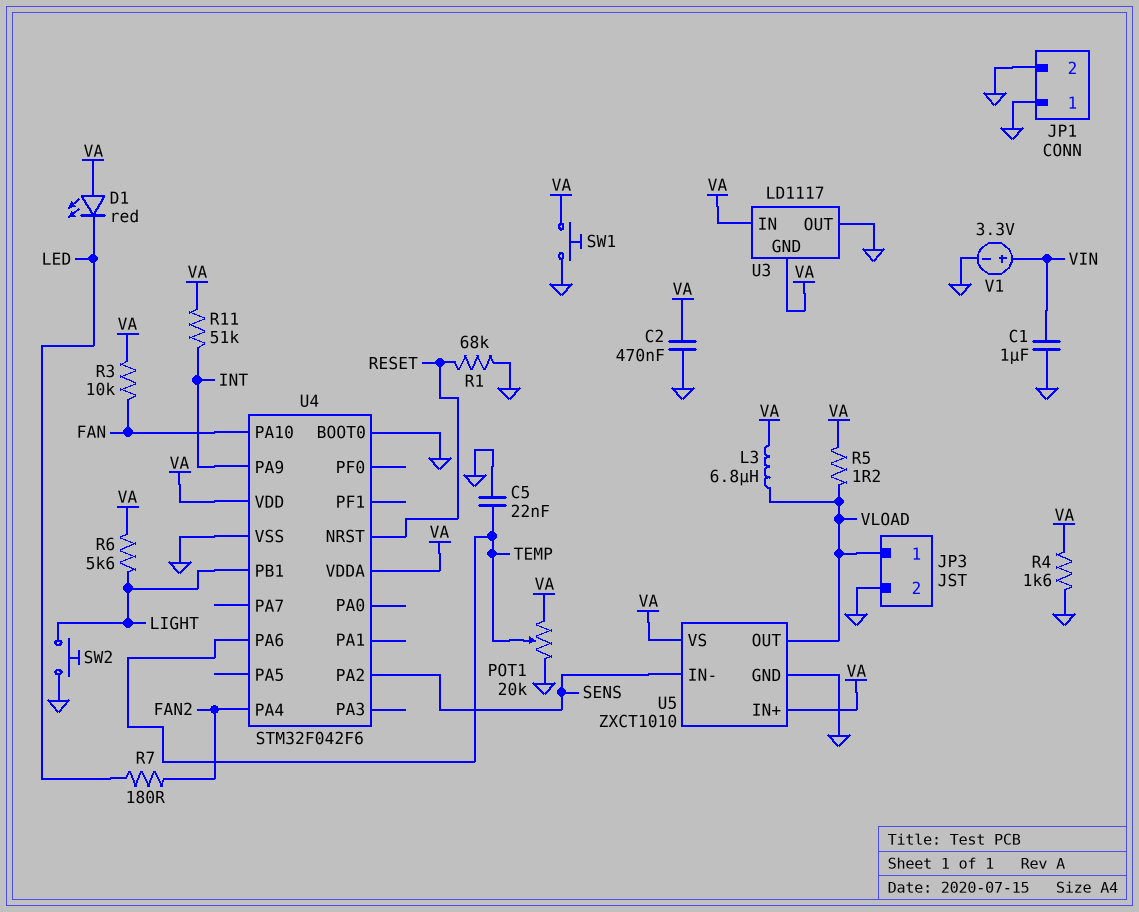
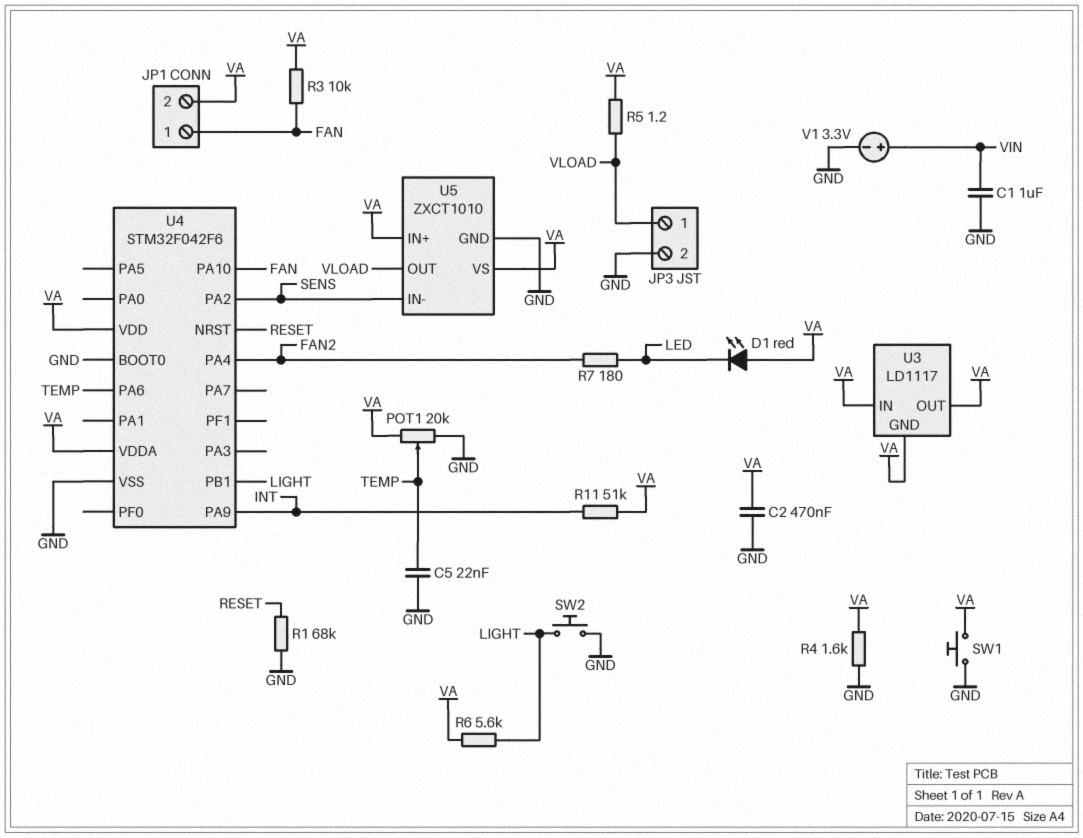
JP1 pin 1: GND -> FAN
JP1 pin 2: GND -> VA
L3: 6.8uH (VA, VLOAD) -> none
U3 pin OUT: GND -> VA

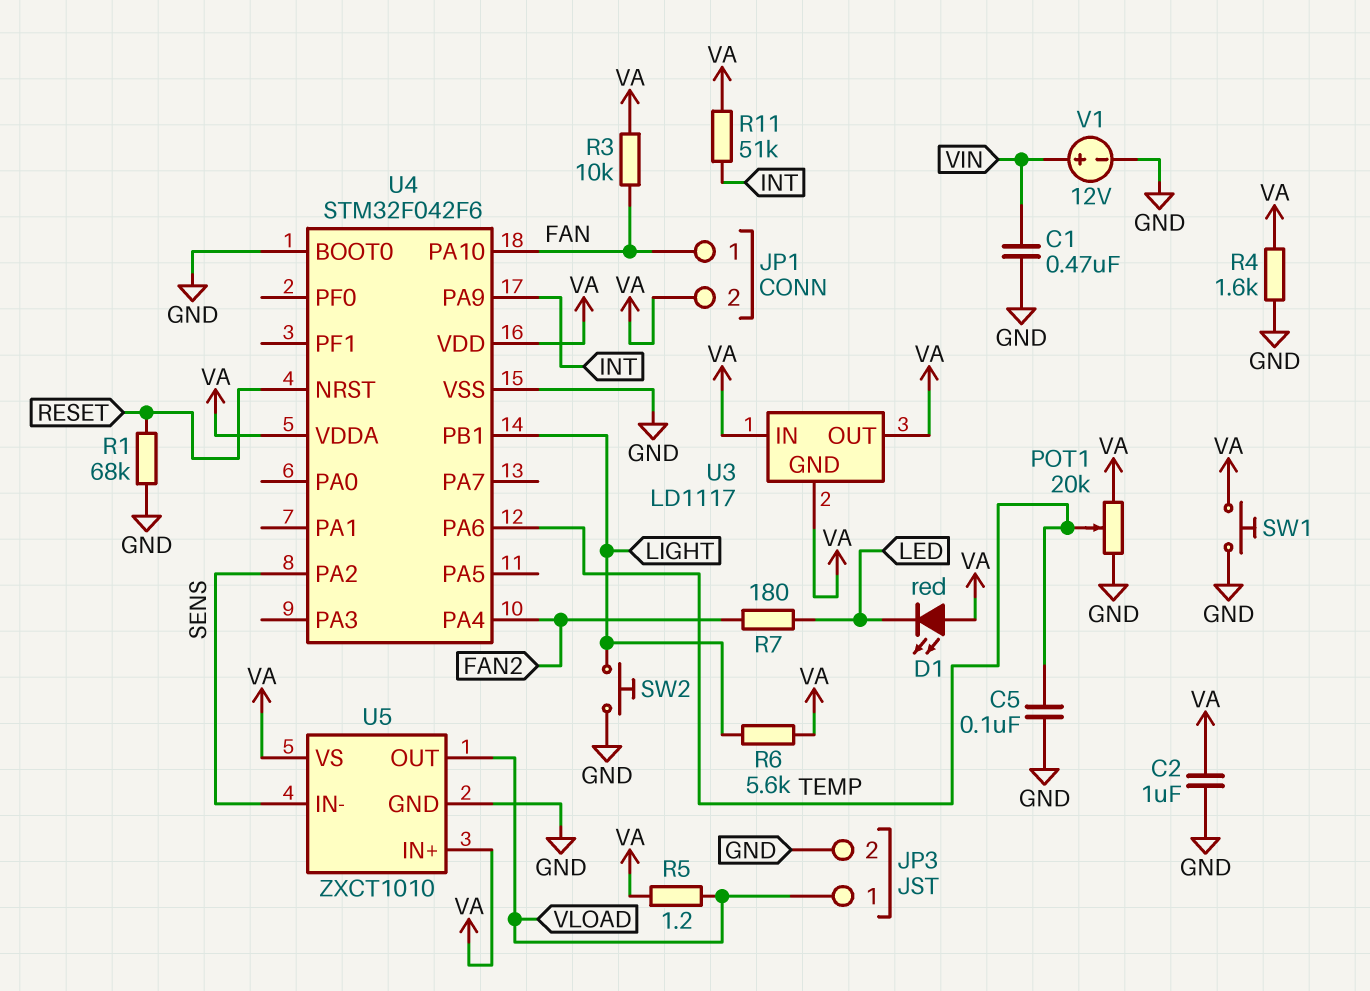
C1: 1uF (GND, VIN) -> 470nF (GND, VIN)
C2: 470nF (GND, VA) -> 1uF (GND, VA)
C5: 22nF (GND, TEMP) -> 100nF (GND, TEMP)
V1: 3.3V (plus VIN, minus GND) -> 12V (plus VIN, minus GND)

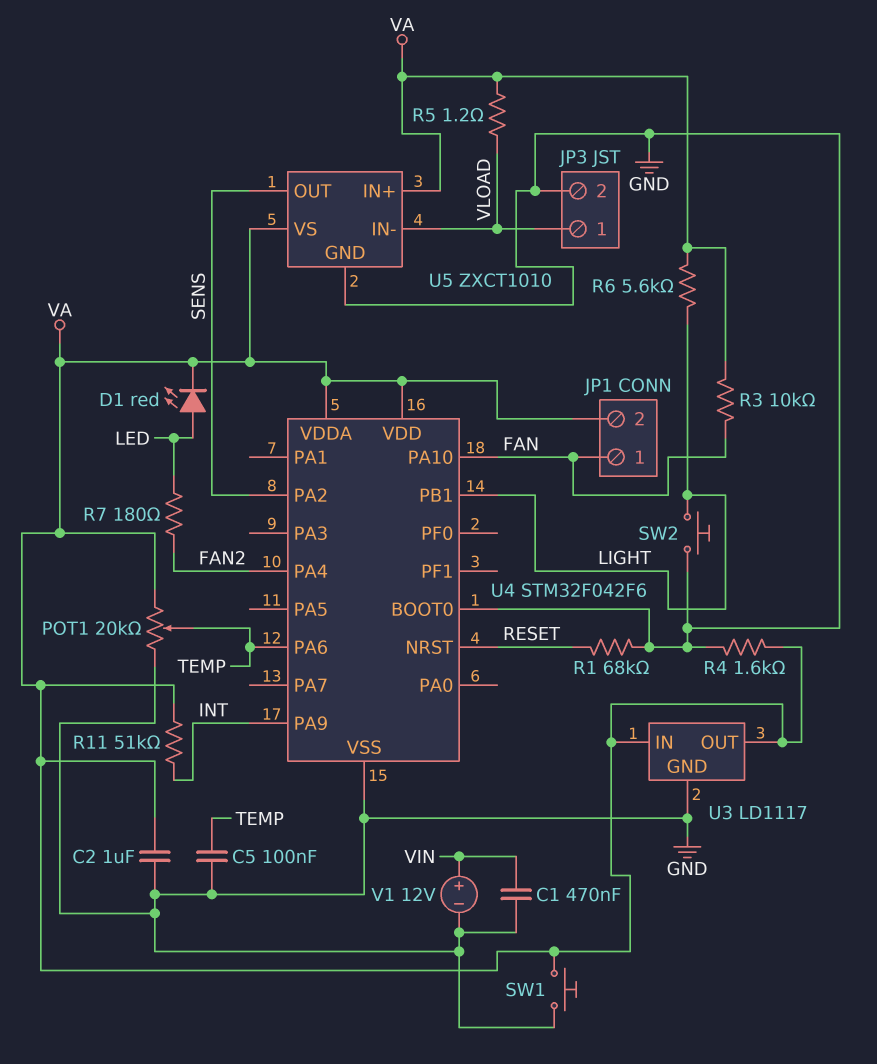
D1: LED red (A VA, K LED) -> LED red (A LED, K VA)
U3 pin GND: VA -> GND
U5 pin IN-: SENS -> VLOAD
U5 pin OUT: VLOAD -> SENS

